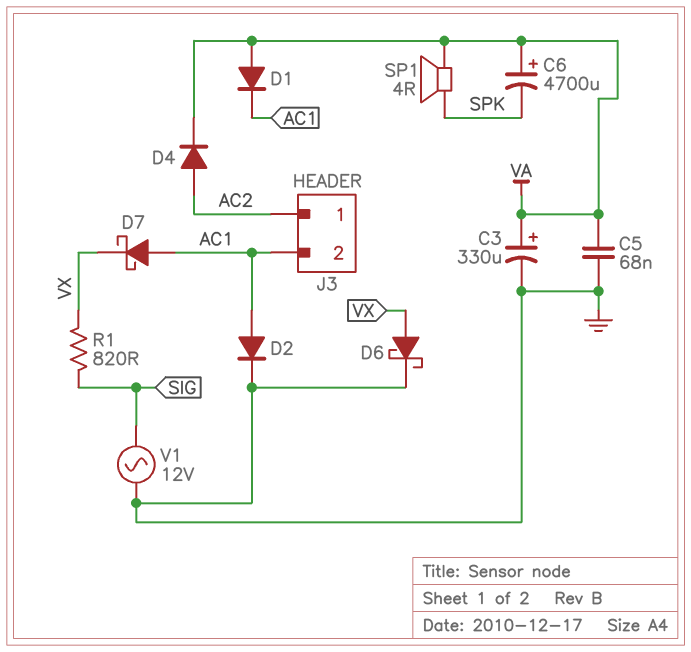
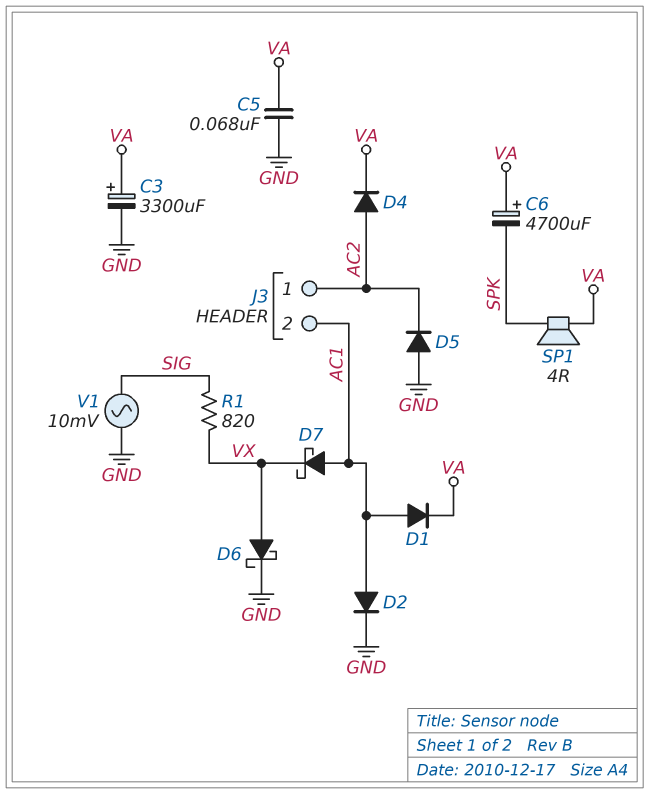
C3: 330uF (plus VA, minus GND) -> 3300uF (plus VA, minus GND)
D1: diode (A VA, K AC1) -> diode (A AC1, K VA)
D5: none -> diode (A GND, K AC2)
V1: AC 12V (GND, SIG) -> AC 10mV (GND, SIG)

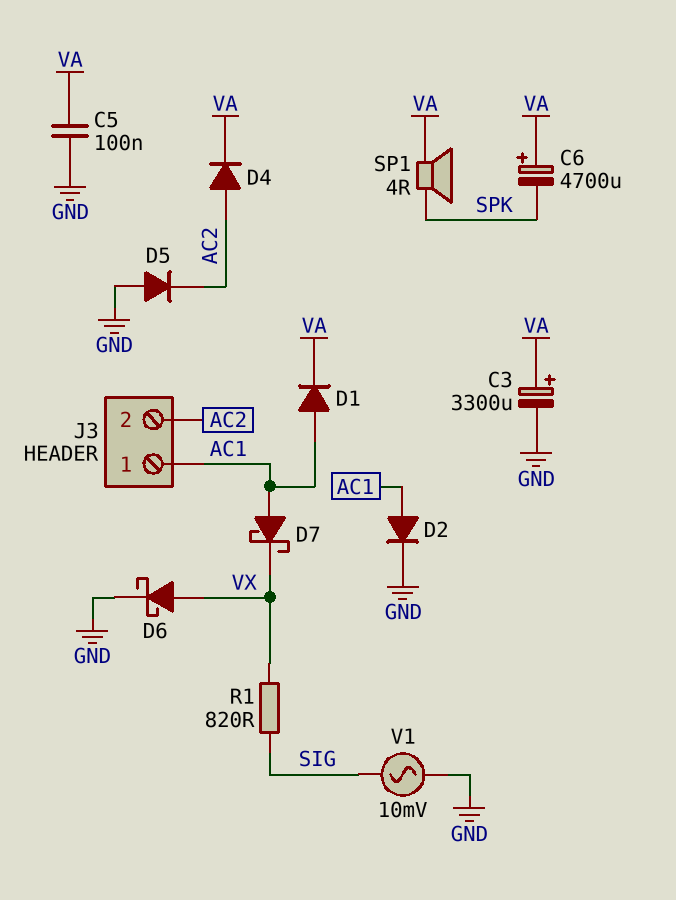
C5: 68nF (GND, VA) -> 100nF (GND, VA)
J3 pin 1: AC2 -> AC1
J3 pin 2: AC1 -> AC2

